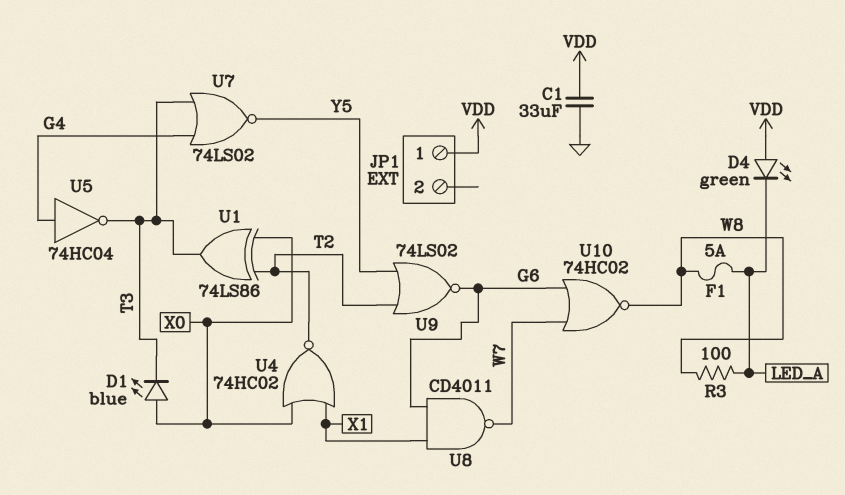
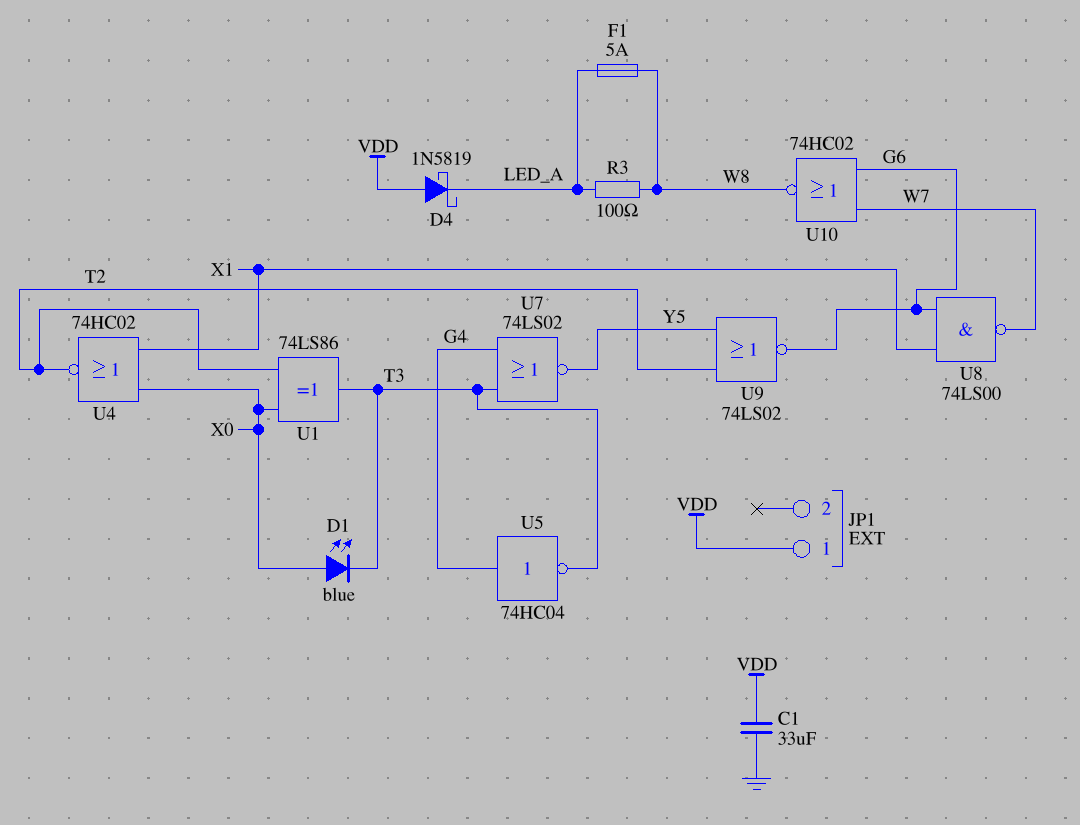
D4: LED green (A VDD, K LED_A) -> schottky 1N5819 (A VDD, K LED_A)
U8: NAND CD4011 (in G6, in X1, out W7) -> NAND 74LS00 (in G6, in X1, out W7)

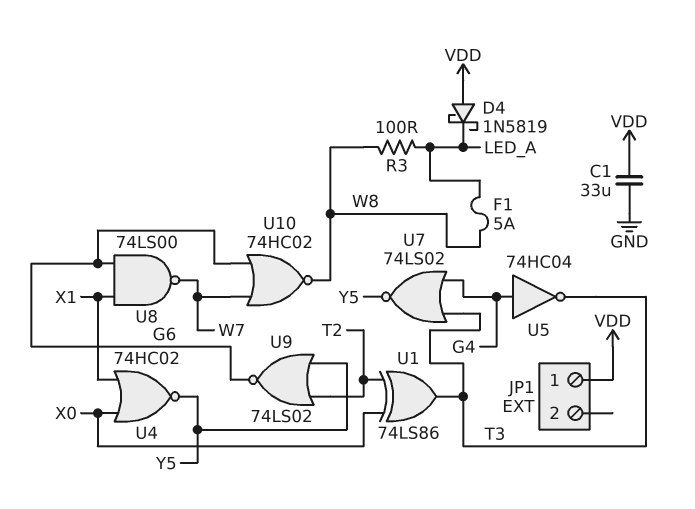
D1: LED blue (A X0, K T3) -> none
U4: NOR 74HC02 (in X0, in X1, out T2) -> NOR 74HC02 (in X0, in X1, out Y5)

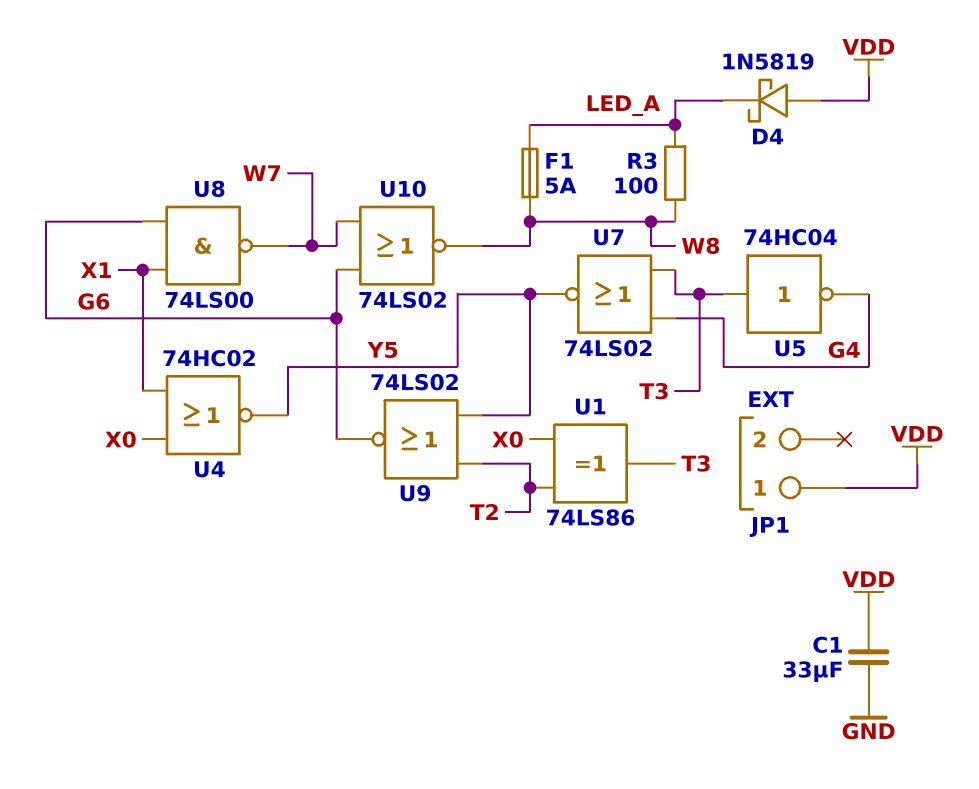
U5: NOT 74HC04 (in G4, out T3) -> NOT 74HC04 (in T3, out G4)
U10: NOR 74HC02 (in G6, in W7, out W8) -> NOR 74LS02 (in G6, in W7, out W8)

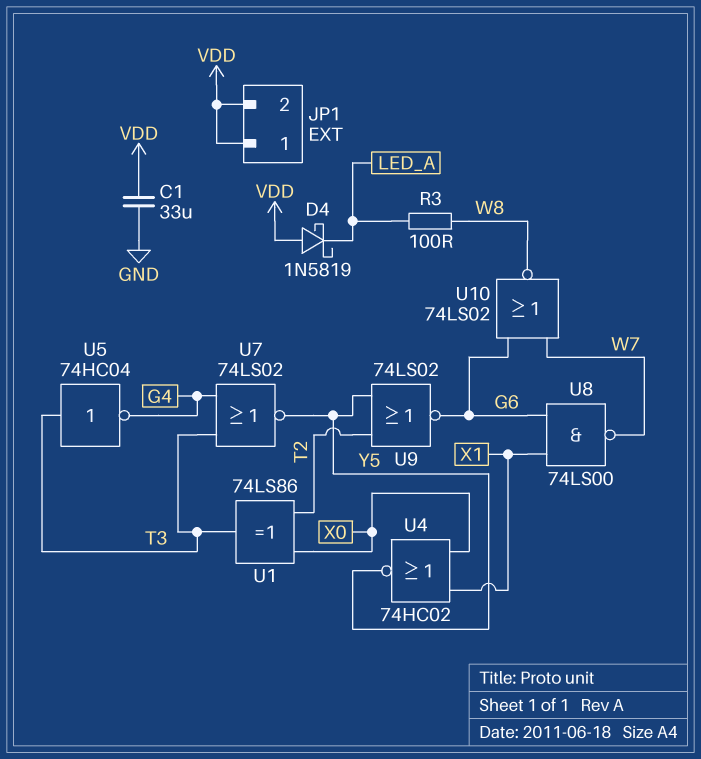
F1: 5A (LED_A, W8) -> none
JP1 pin 2: none -> VDD

